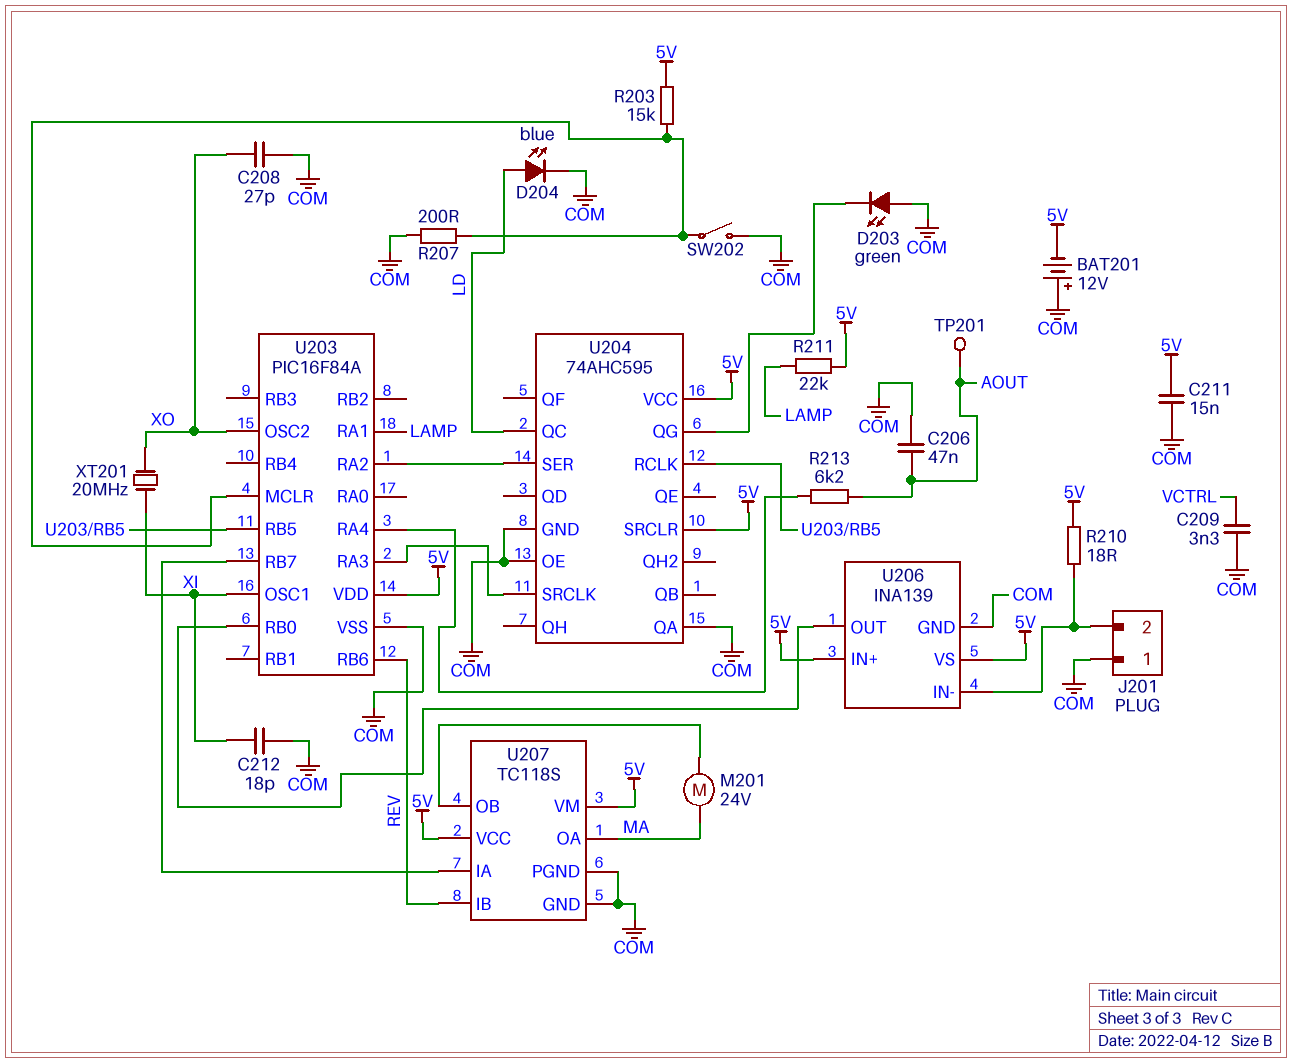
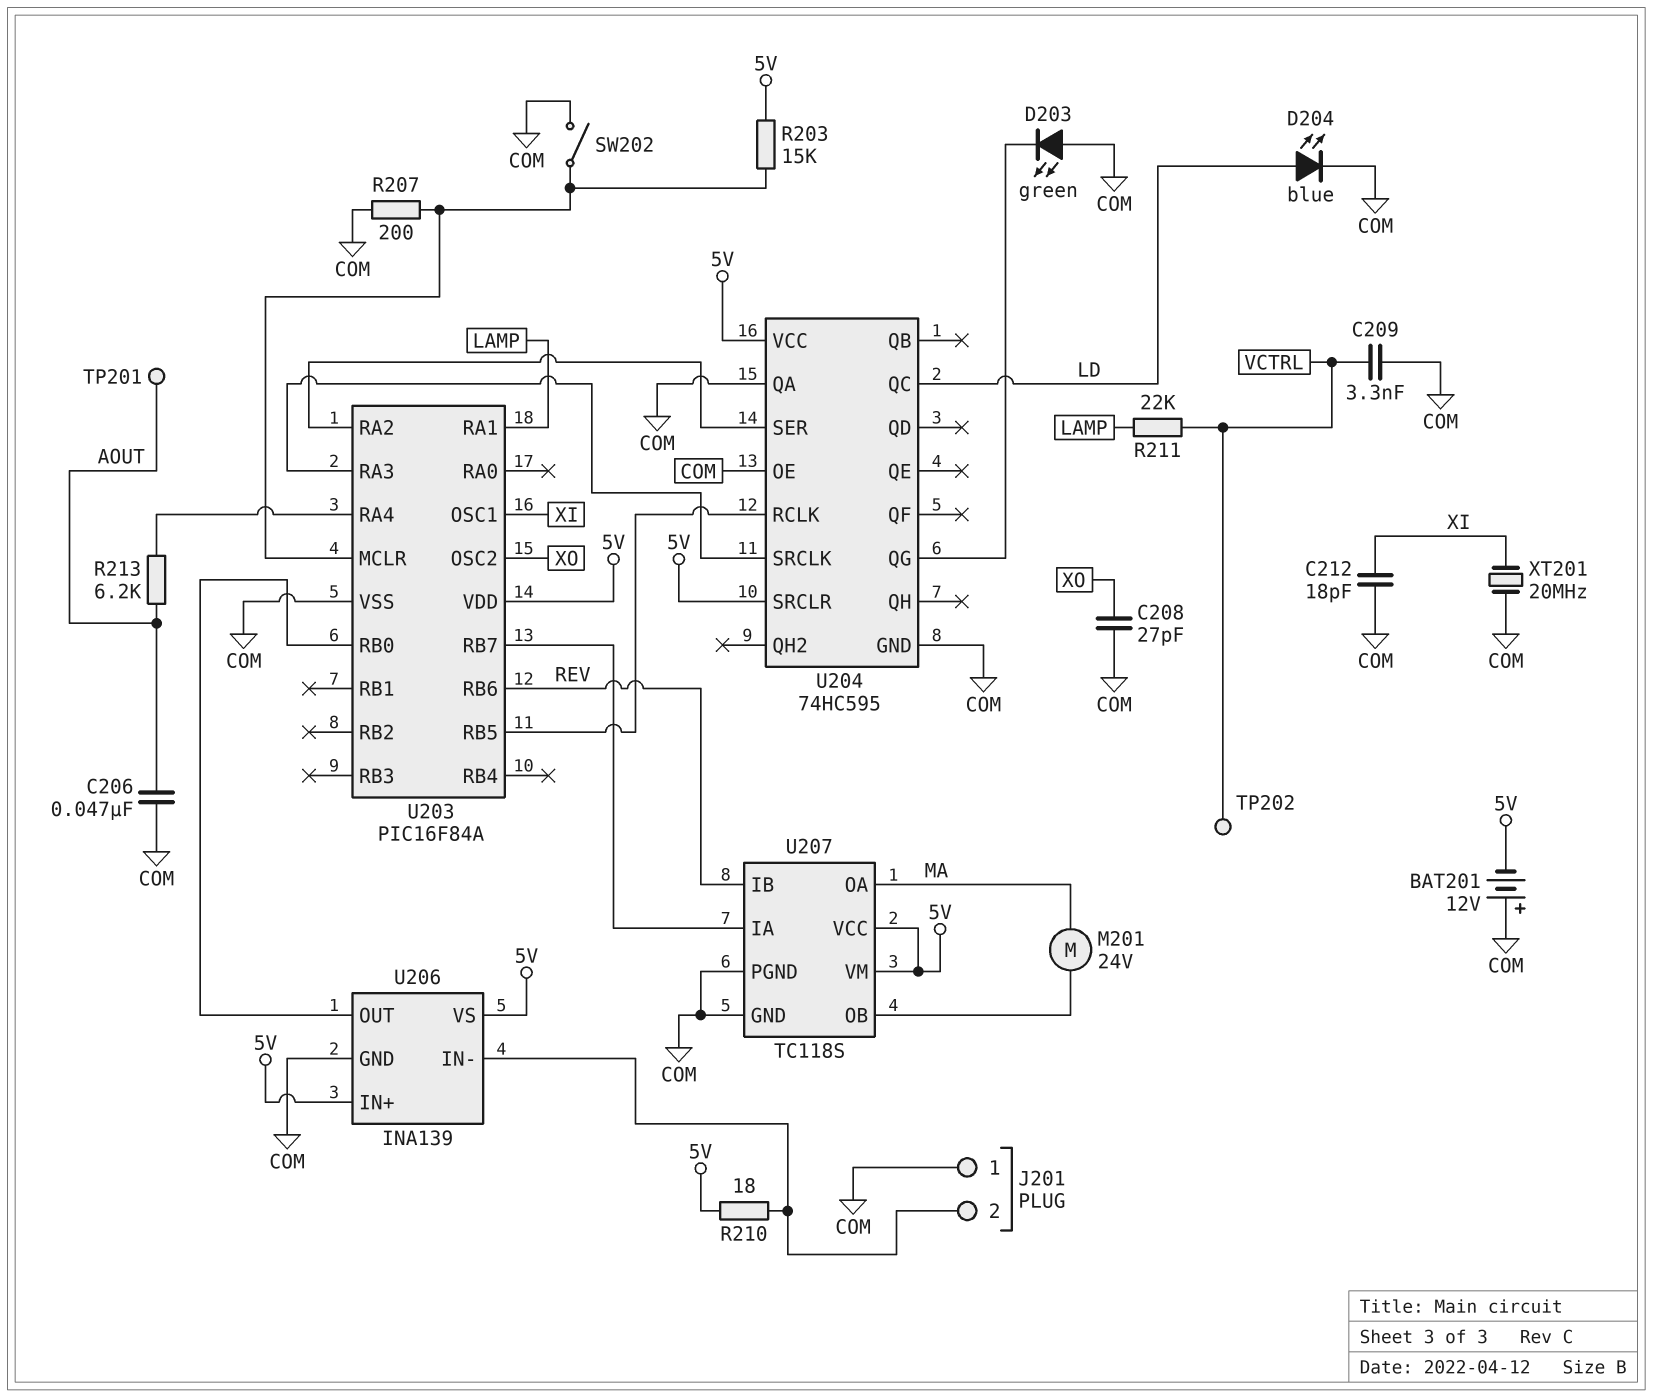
C211: 15nF (5V, COM) -> none
R211: 22k (5V, LAMP) -> 22k (LAMP, VCTRL)
TP202: none -> test point (VCTRL)
U204: 74AHC595 -> 74HC595
XT201: 20MHz (XI, XO) -> 20MHz (COM, XI)

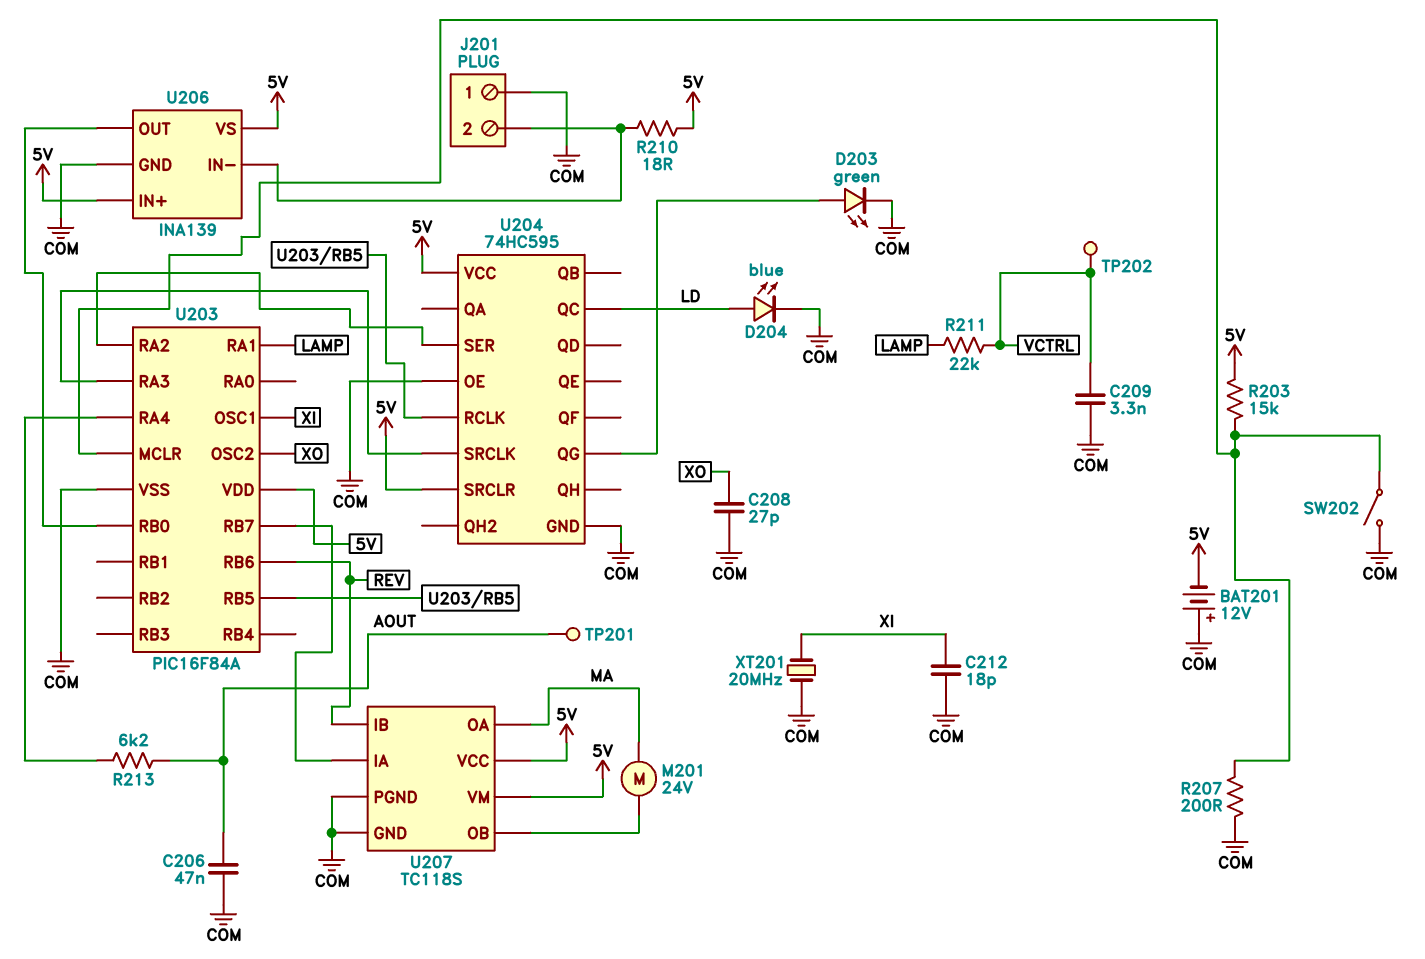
D203: LED green (A COM, K U204/QG) -> LED green (A U204/QG, K COM)
U204 pin QA: COM -> none

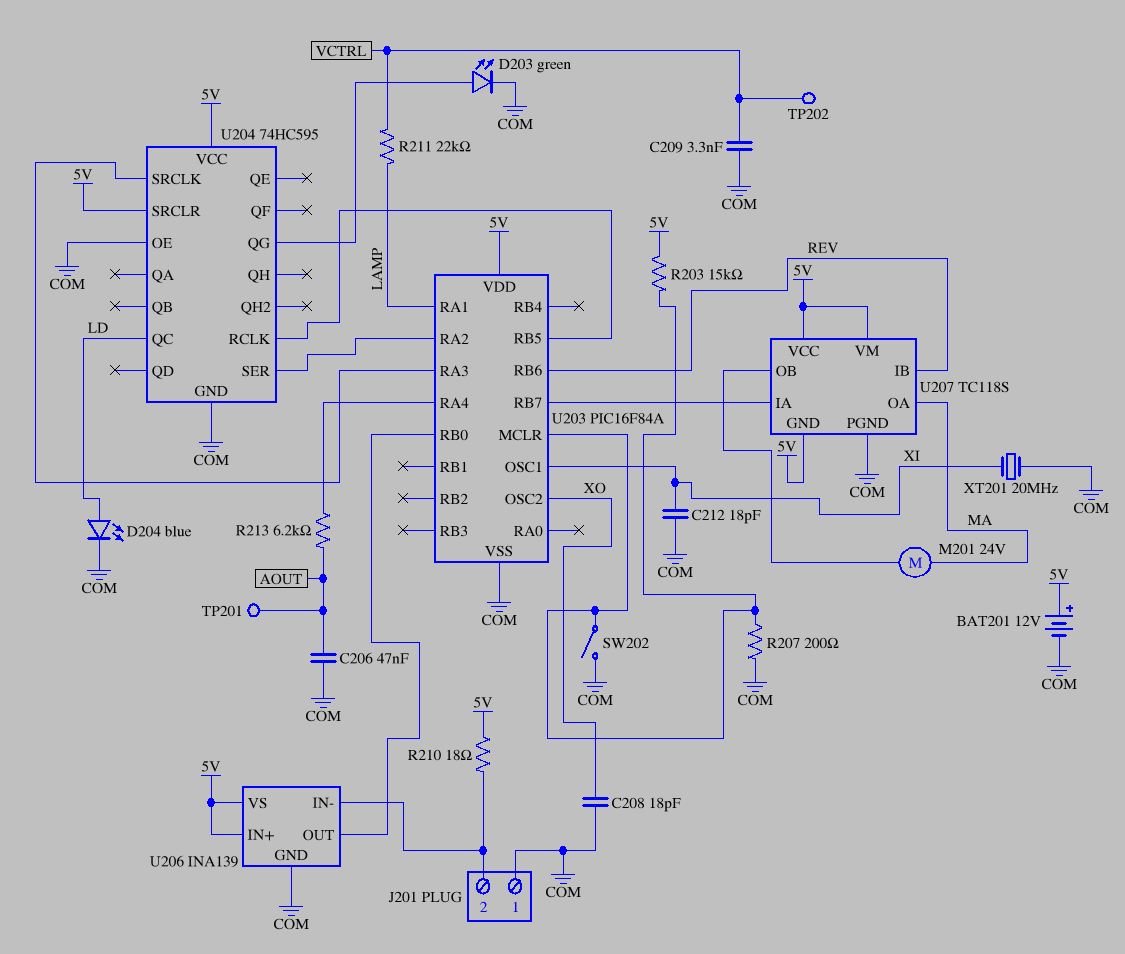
BAT201: 12V (plus COM, minus 5V) -> 12V (plus 5V, minus COM)
C208: 27pF (COM, XO) -> 18pF (COM, XO)
U207 pin GND: COM -> 5V

